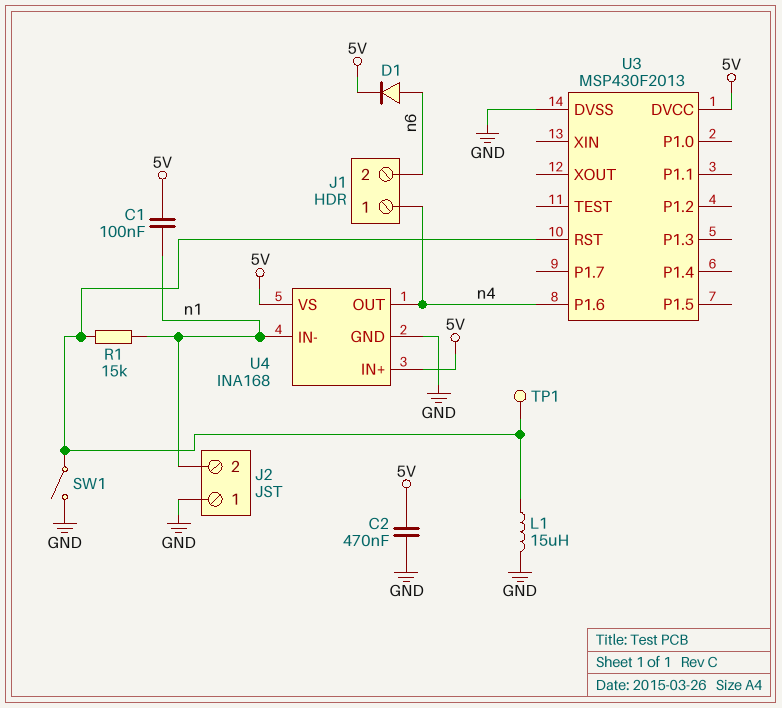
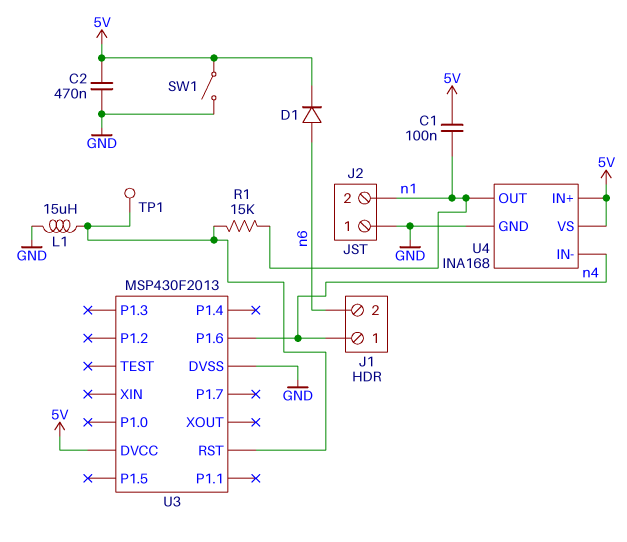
SW1: switch (GND, U3/RST) -> switch (5V, GND)
U4 pin IN-: n1 -> n4
U4 pin OUT: n4 -> n1

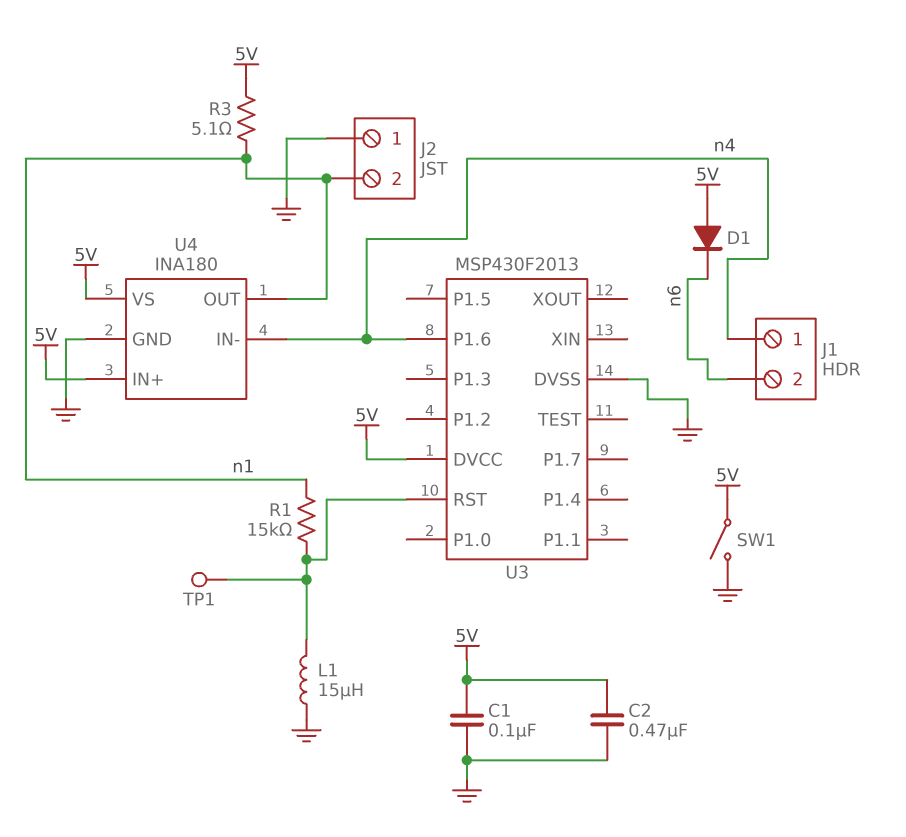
C1: 100nF (5V, n1) -> 100nF (5V, GND)
D1: diode (A n6, K 5V) -> diode (A 5V, K n6)
R3: none -> 5.1 (5V, n1)
U4: INA168 -> INA180

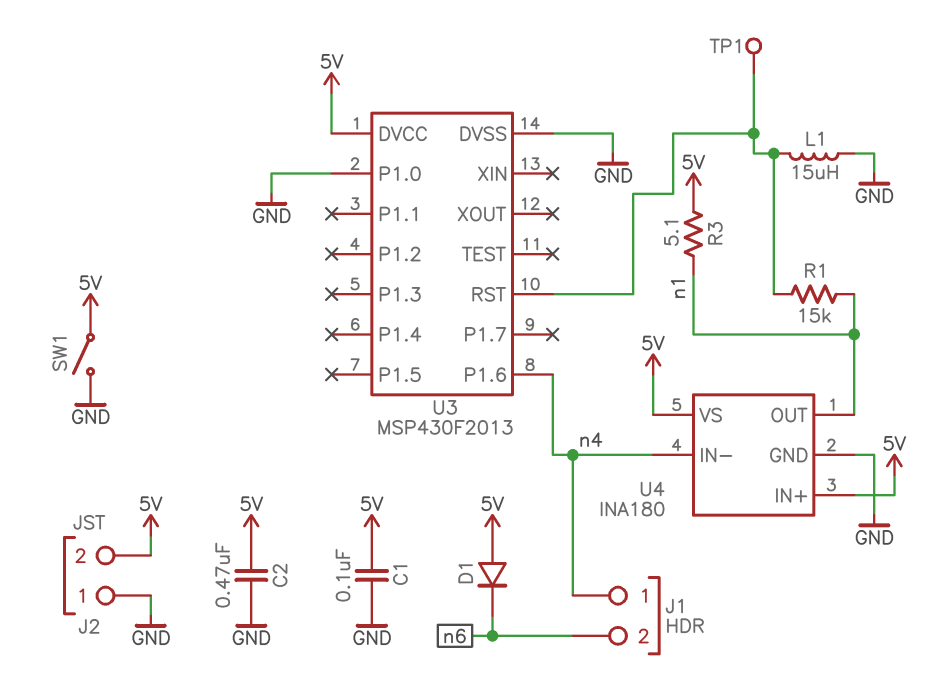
J2 pin 2: n1 -> 5V
U3 pin P1.0: none -> GND

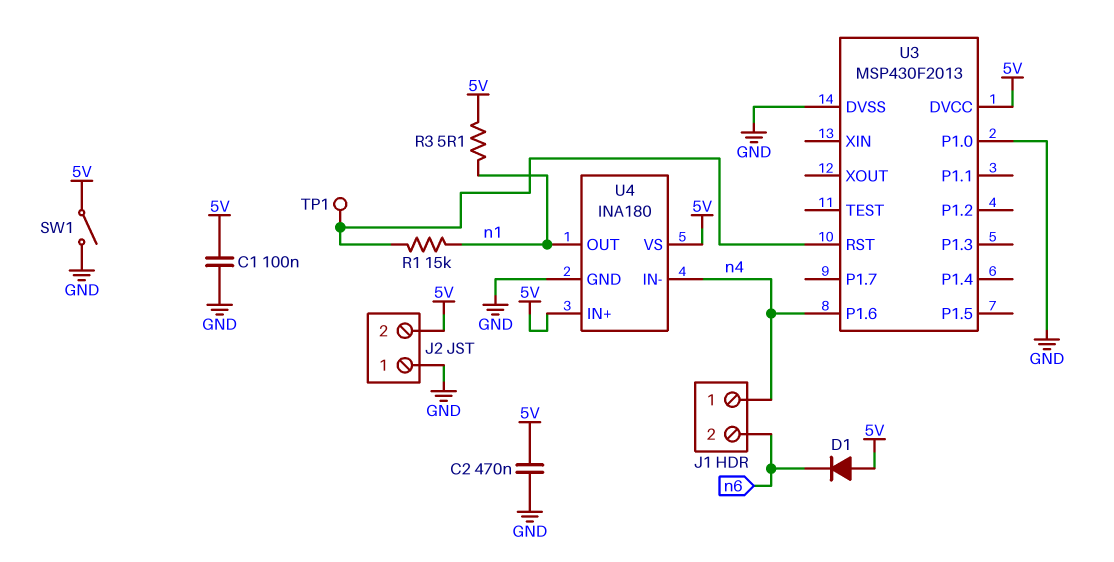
L1: 15uH (GND, U3/RST) -> none

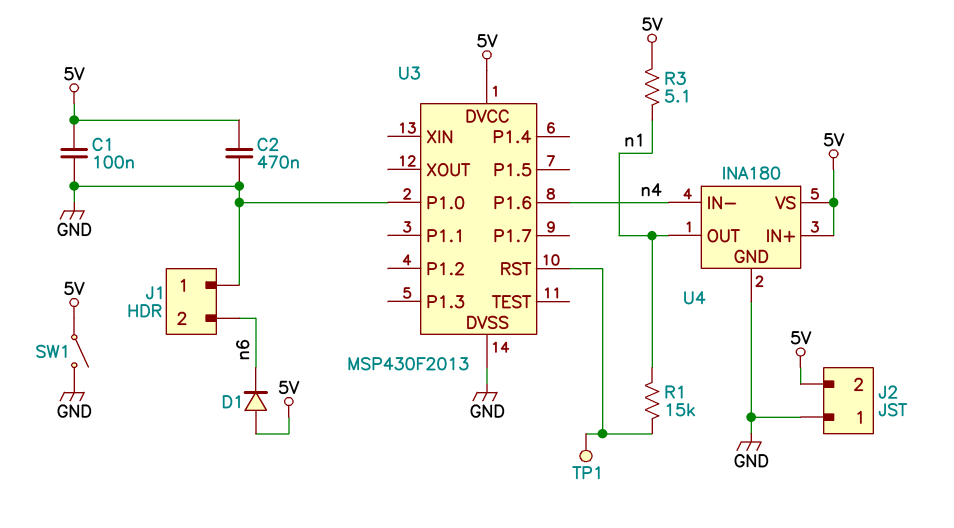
J1 pin 1: n4 -> GND

